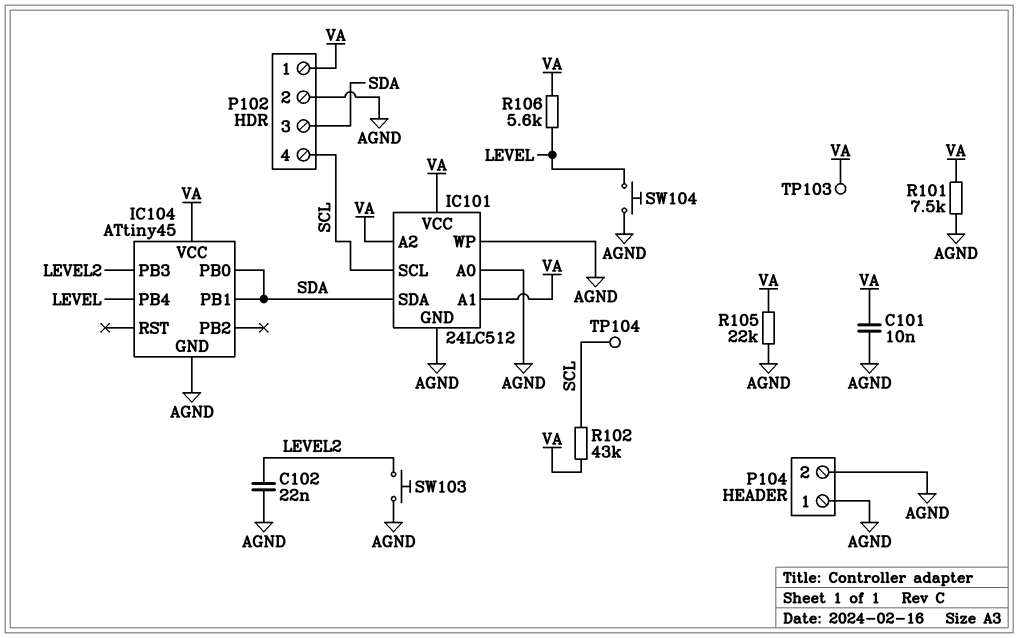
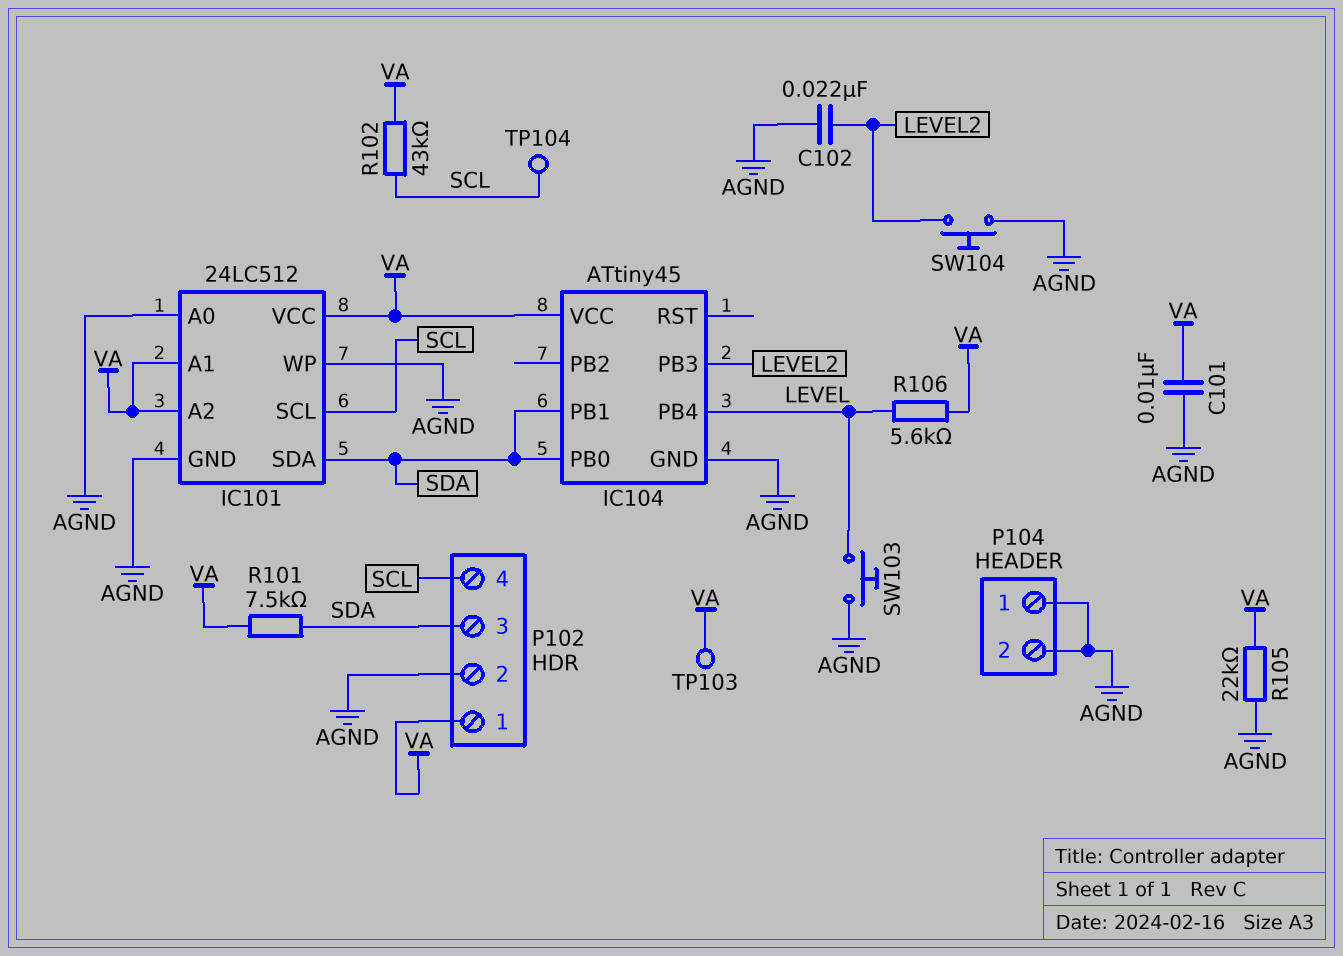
R101: 7.5k (AGND, VA) -> 7.5k (SDA, VA)
SW103: button (AGND, LEVEL2) -> button (AGND, LEVEL)
SW104: button (AGND, LEVEL) -> button (AGND, LEVEL2)

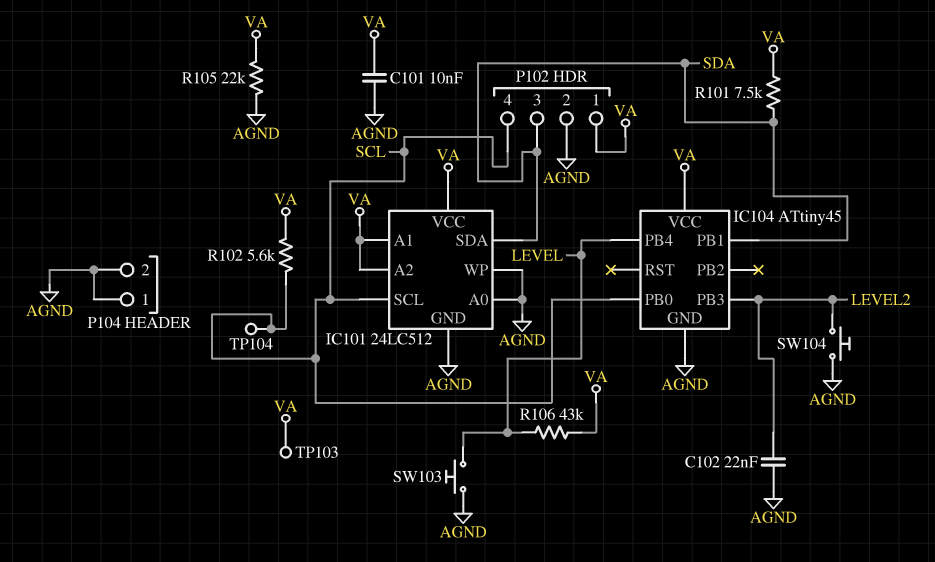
IC104 pin PB0: SDA -> SCL
R102: 43k (SCL, VA) -> 5.6k (SCL, VA)
R106: 5.6k (LEVEL, VA) -> 43k (LEVEL, VA)

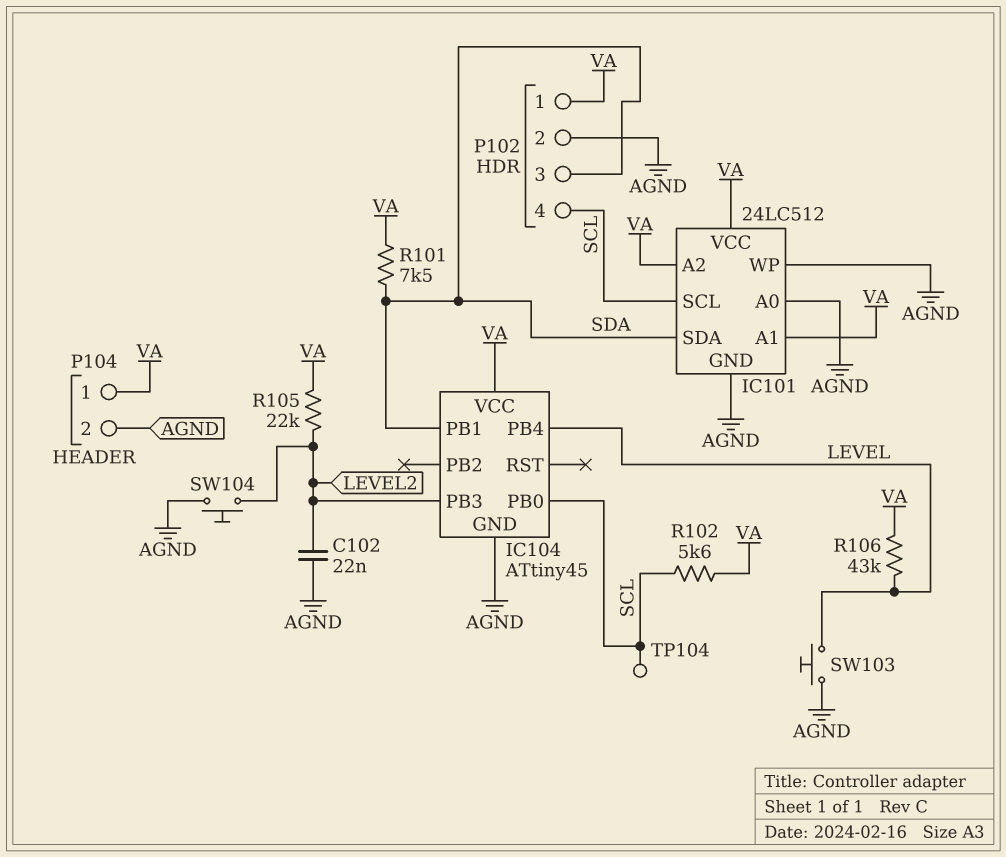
C101: 10nF (AGND, VA) -> none
P104 pin 1: AGND -> VA
R105: 22k (AGND, VA) -> 22k (LEVEL2, VA)
TP103: test point (VA) -> none

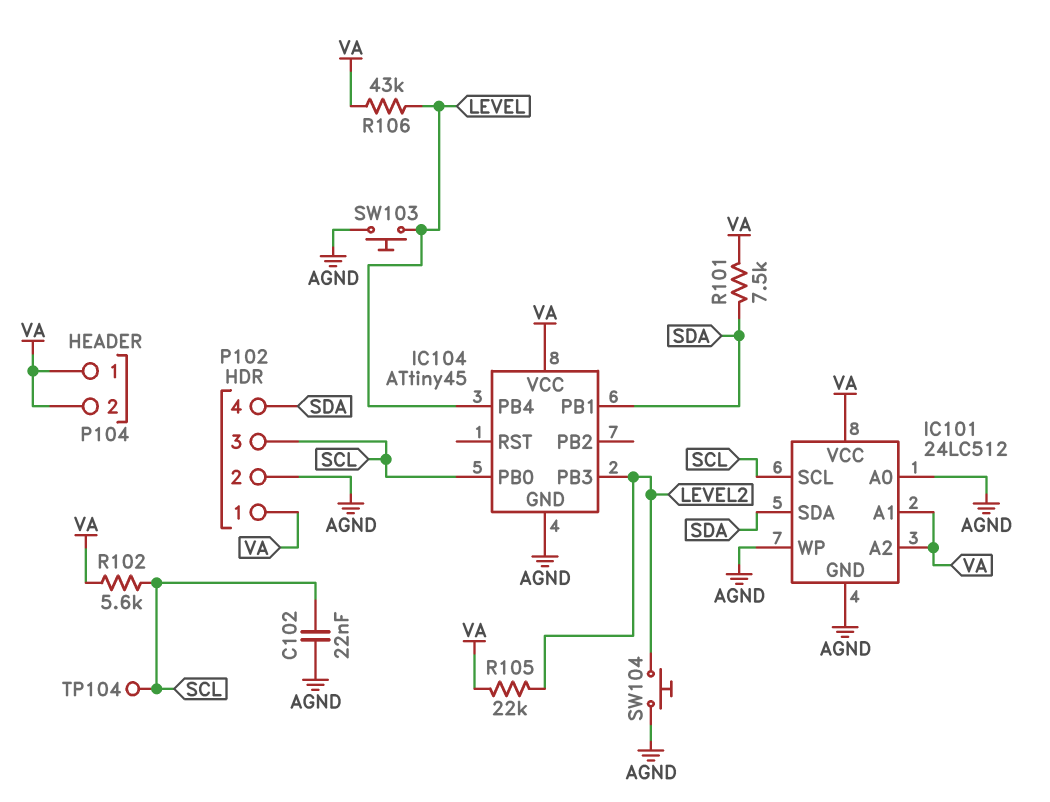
C102: 22nF (AGND, LEVEL2) -> 22nF (AGND, SCL)
P102 pin 3: SDA -> SCL
P102 pin 4: SCL -> SDA
P104 pin 2: AGND -> VA

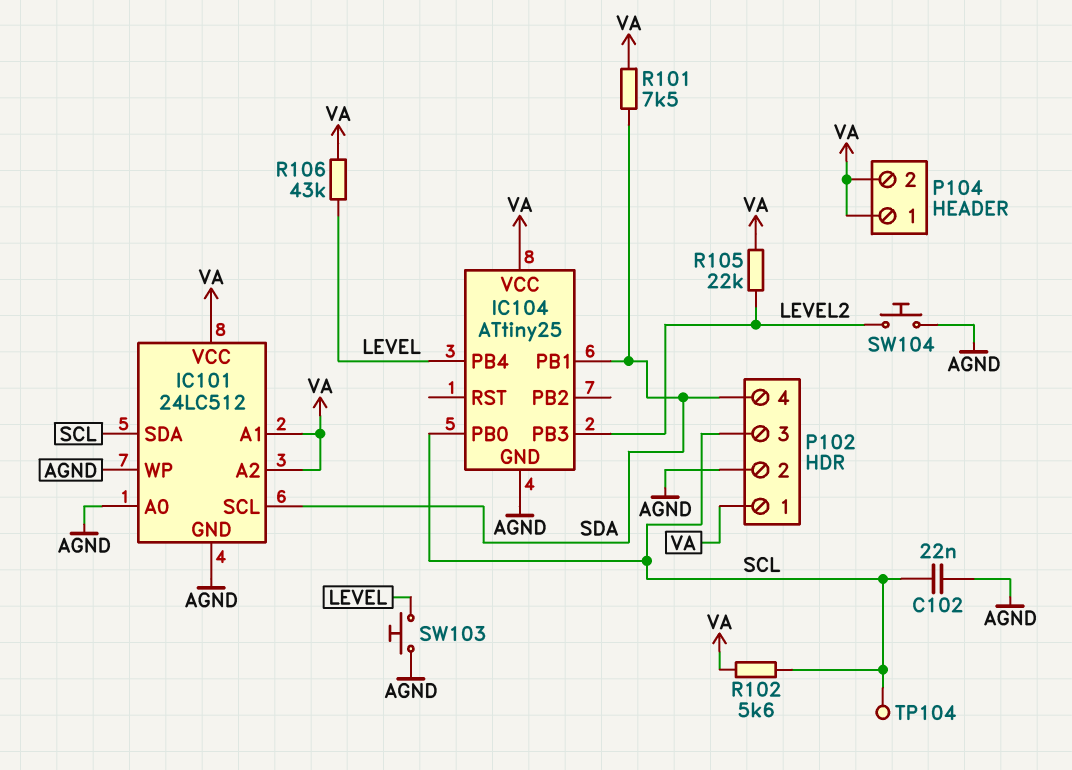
IC101 pin SCL: SCL -> SDA
IC101 pin SDA: SDA -> SCL
IC104: ATtiny45 -> ATtiny25

